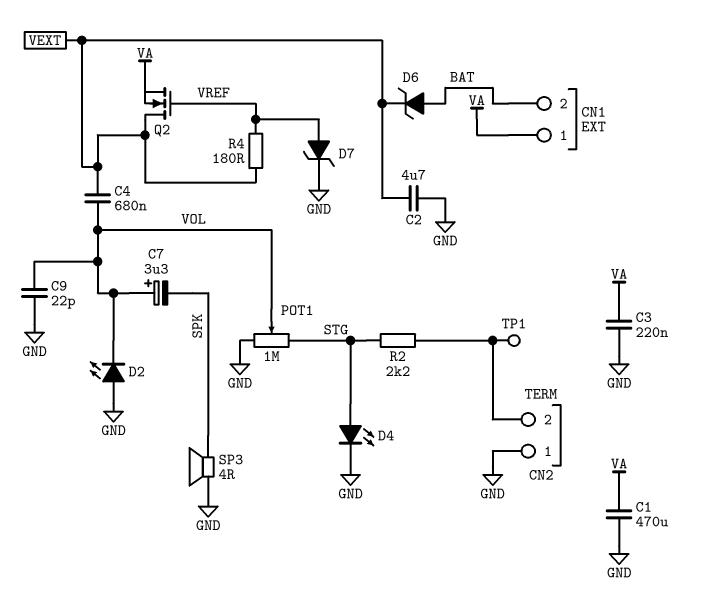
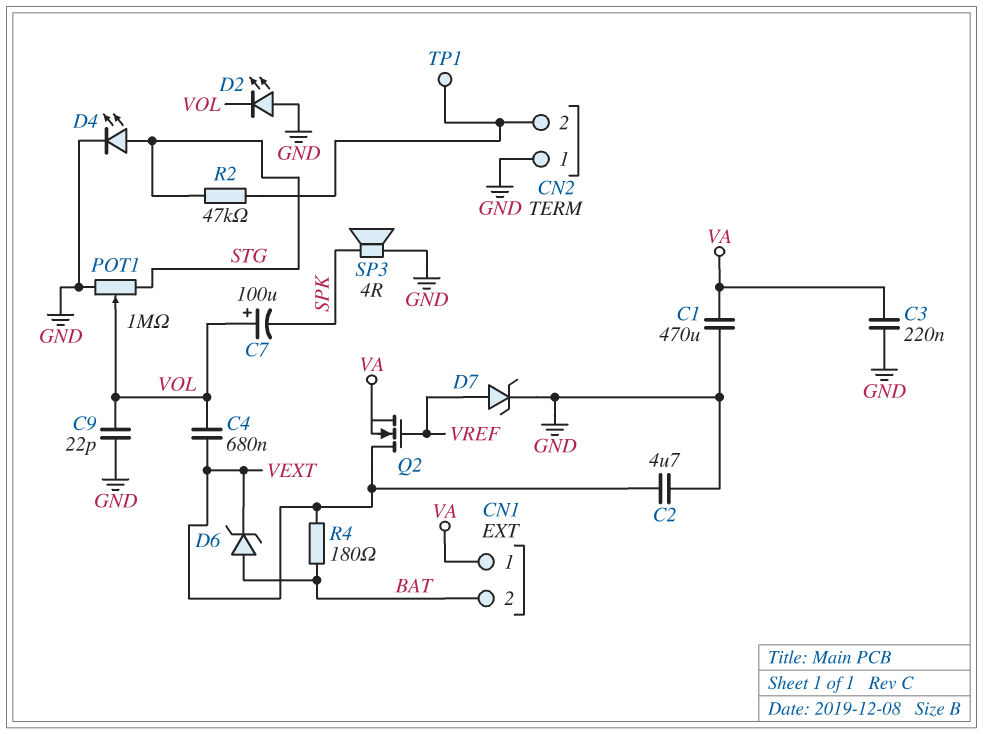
C7: 3.3uF (plus VOL, minus SPK) -> 100uF (plus VOL, minus SPK)
R2: 2.2k (CN2/2, STG) -> 47k (CN2/2, STG)
R4: 180 (VEXT, VREF) -> 180 (BAT, VEXT)

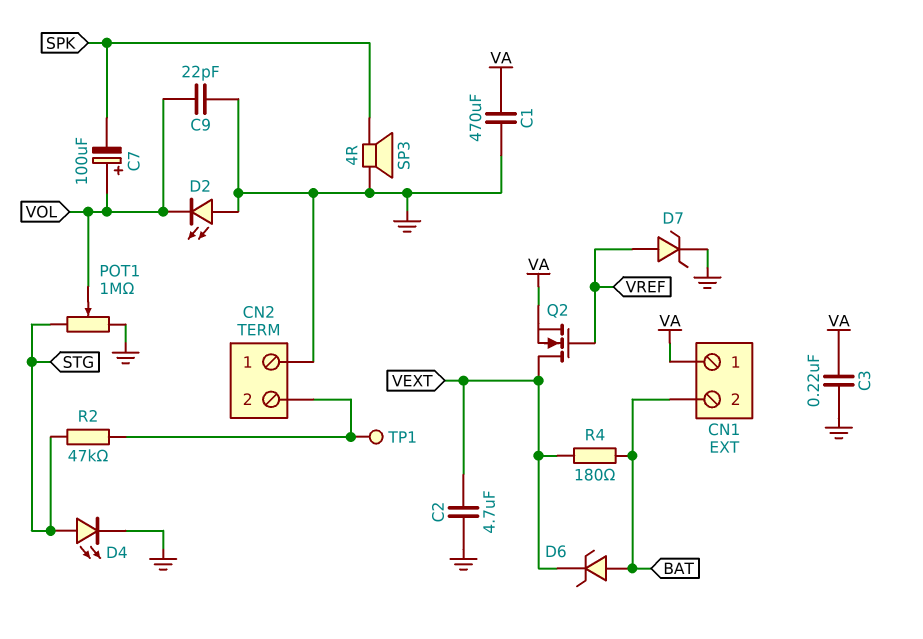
C4: 680nF (VEXT, VOL) -> none

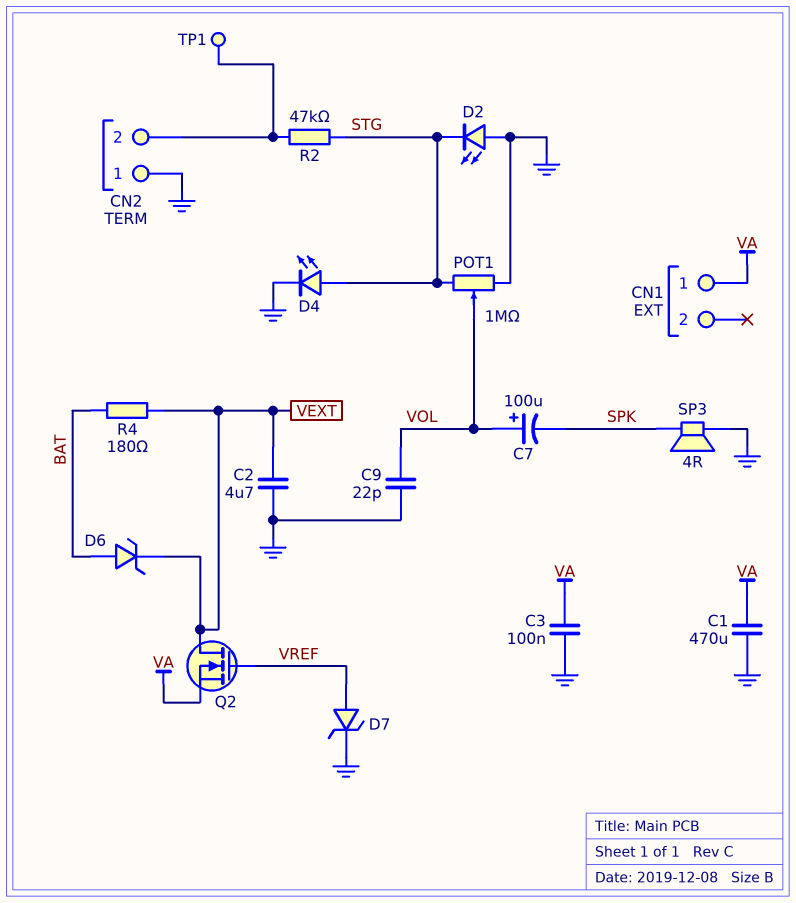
C3: 220nF (GND, VA) -> 100nF (GND, VA)
CN1 pin 2: BAT -> none
D2: LED (A GND, K VOL) -> LED (A GND, K STG)

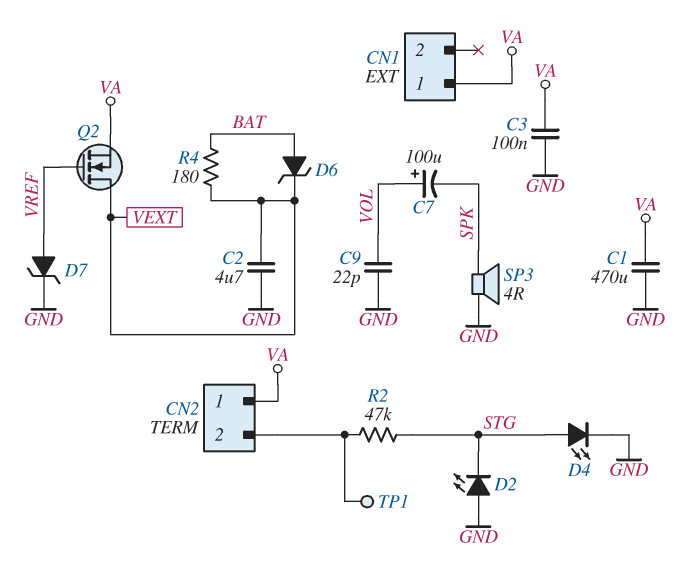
CN2 pin 1: GND -> VA
POT1: 1M (GND, STG, wiper VOL) -> none

